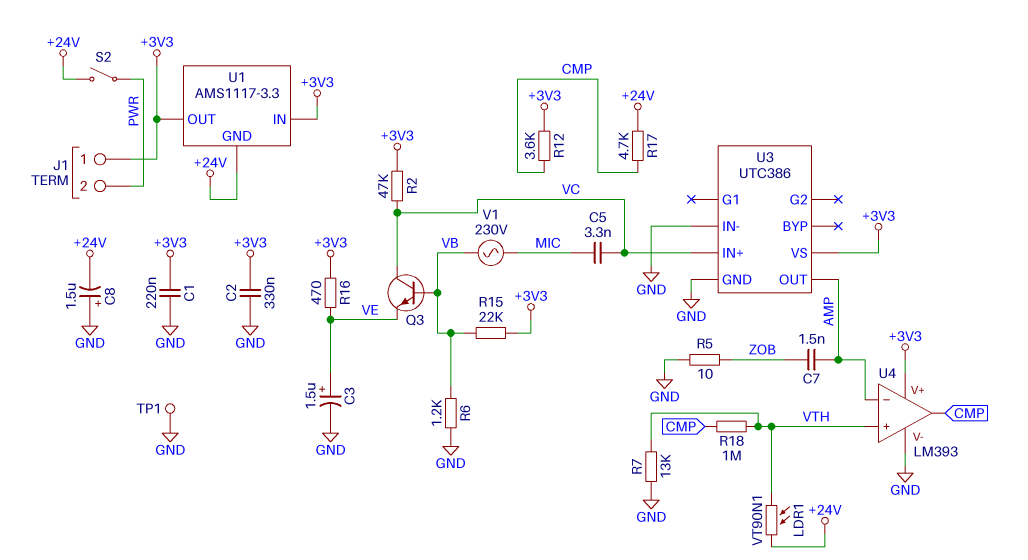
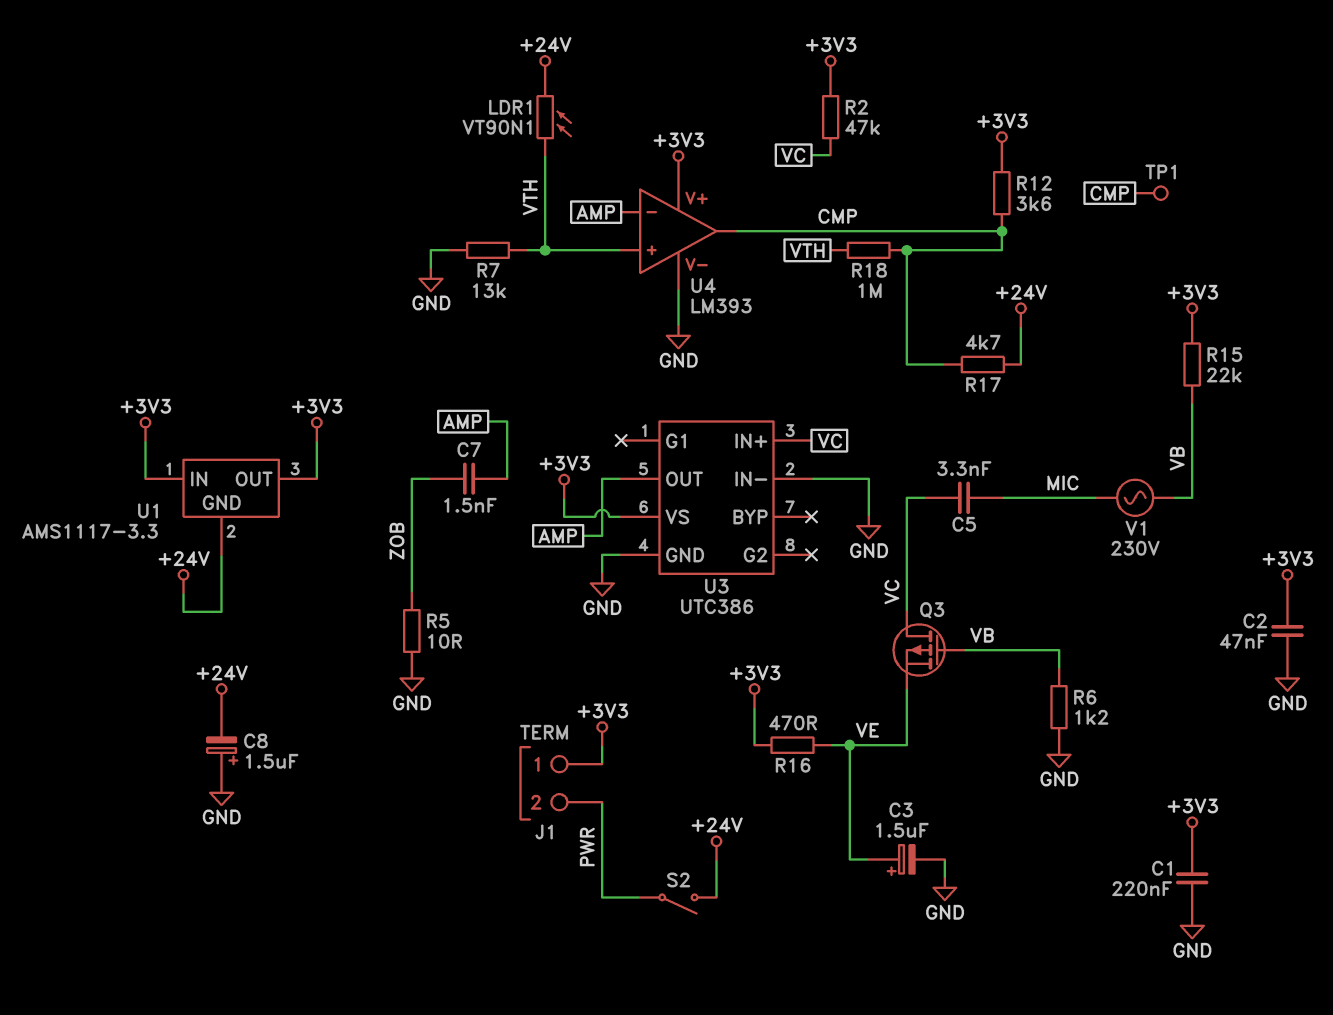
C2: 330nF (+3V3, GND) -> 47nF (+3V3, GND)
Q3: NPN (B VB, C VC, E VE) -> PMOS (G VB, D VC, S VE)
TP1: test point (GND) -> test point (CMP)

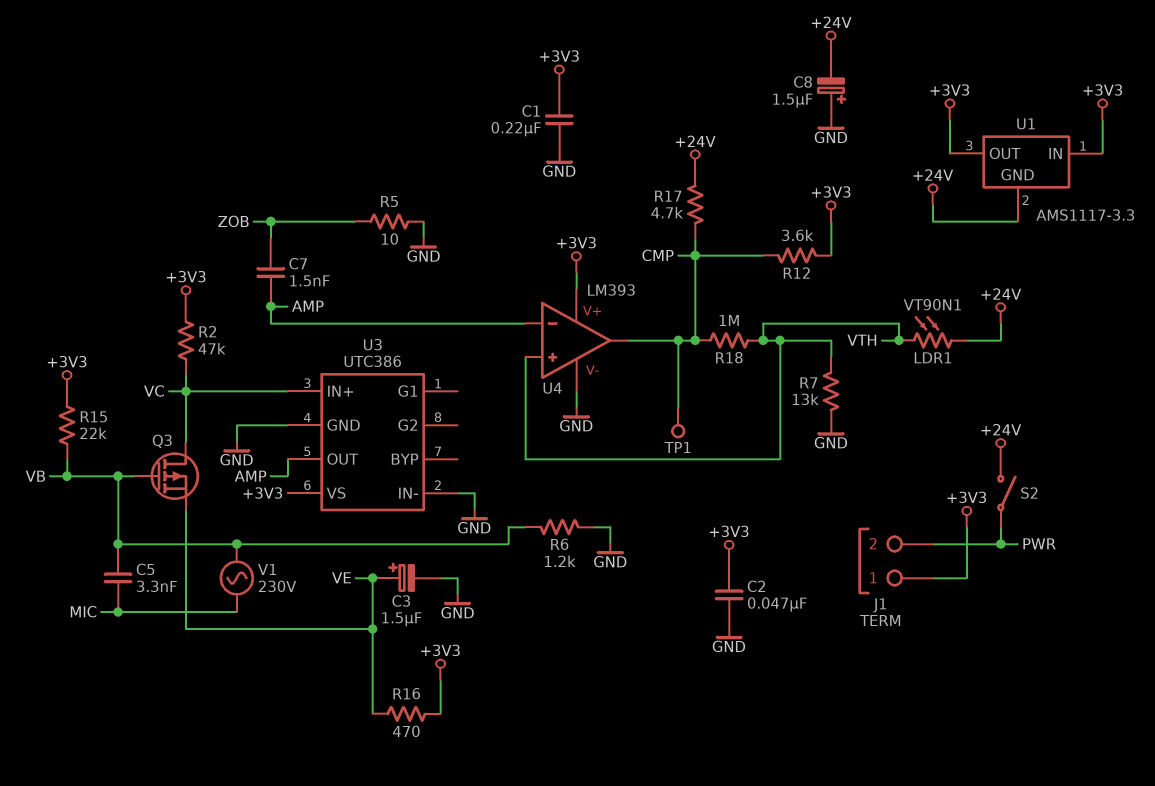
C5: 3.3nF (MIC, VC) -> 3.3nF (MIC, VB)

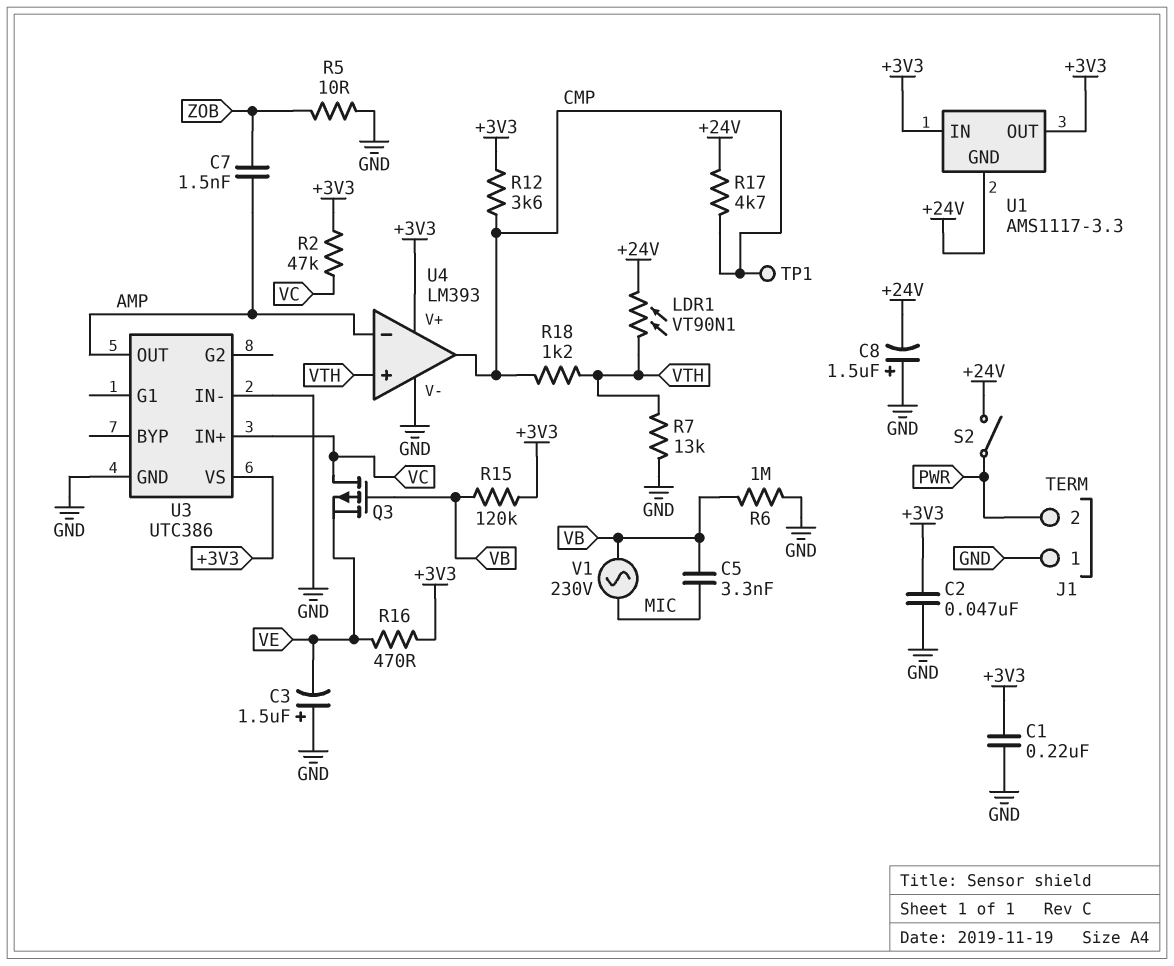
C3: 1.5uF (plus VE, minus GND) -> 1.5uF (plus GND, minus VE)
J1 pin 1: +3V3 -> GND
R6: 1.2k (GND, VB) -> 1M (GND, VB)
R15: 22k (+3V3, VB) -> 120k (+3V3, VB)
R18: 1M (CMP, VTH) -> 1.2k (CMP, VTH)

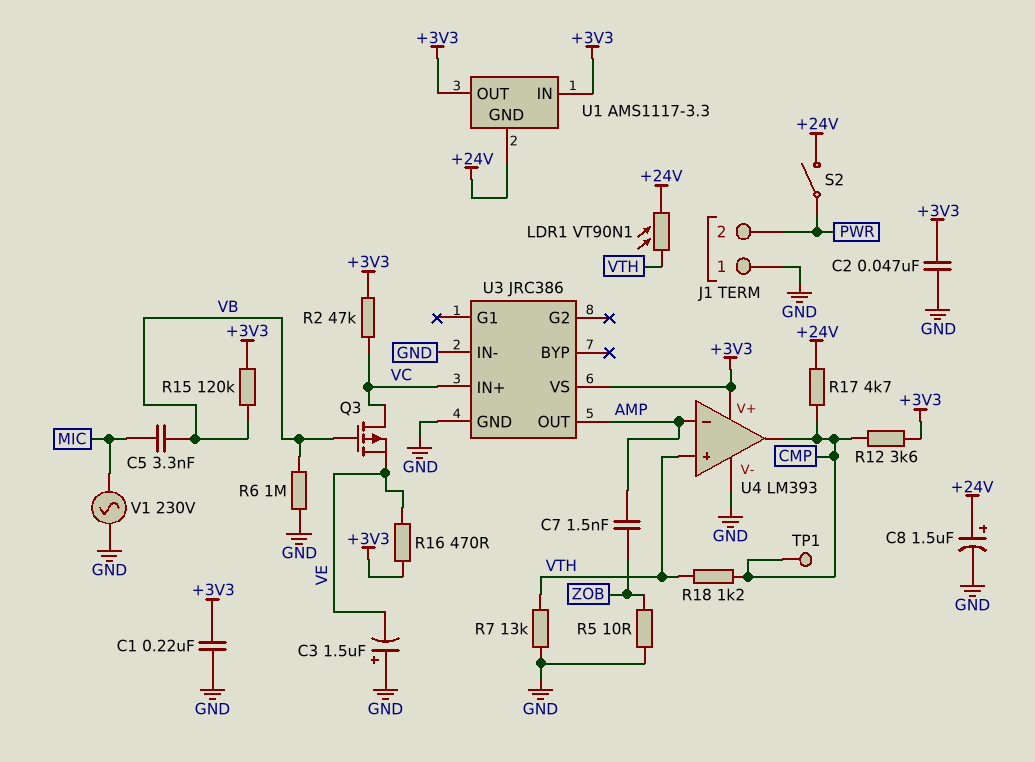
C8: 1.5uF (plus GND, minus +24V) -> 1.5uF (plus +24V, minus GND)
U3: UTC386 -> JRC386
V1: AC 230V (MIC, VB) -> AC 230V (GND, MIC)

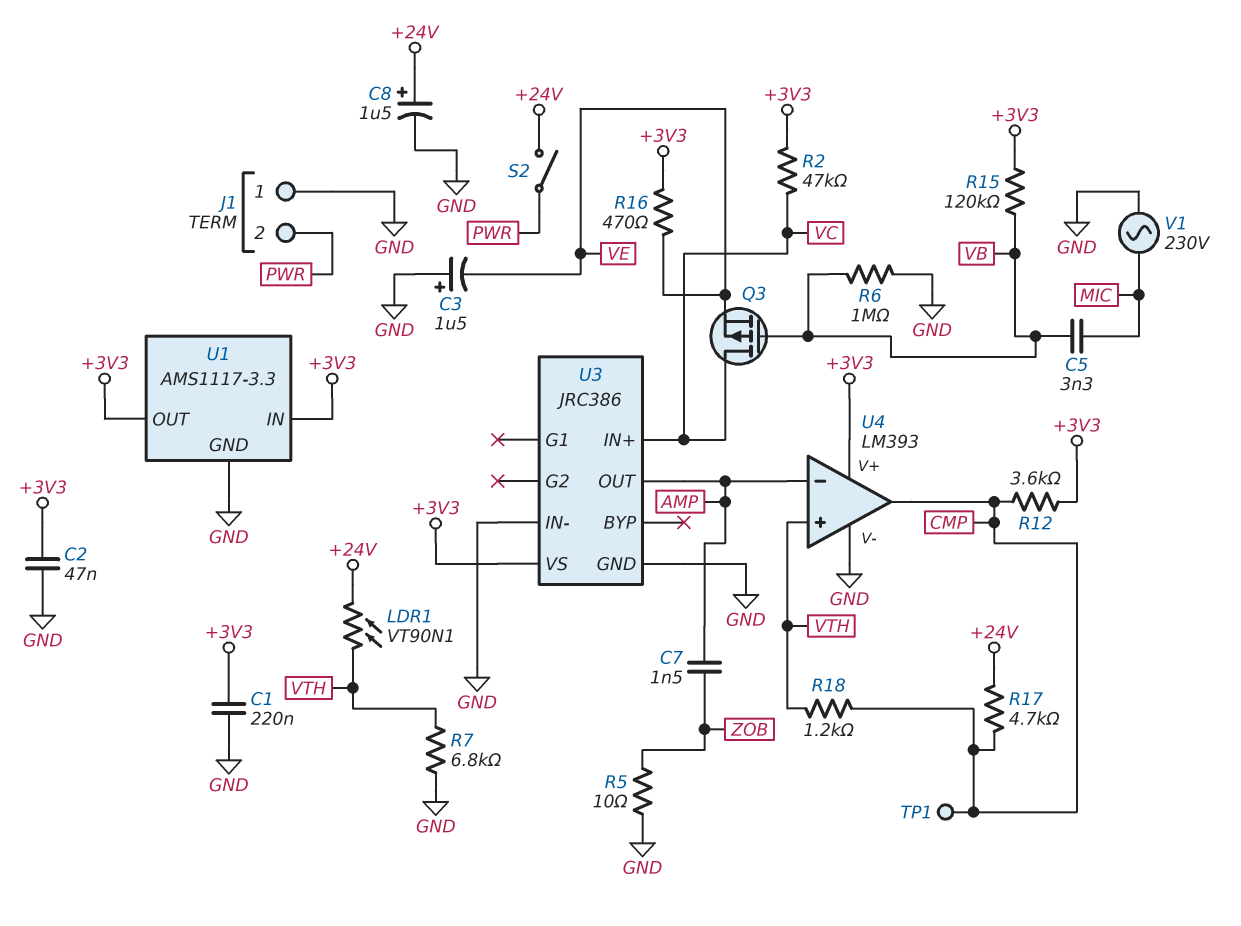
R7: 13k (GND, VTH) -> 6.8k (GND, VTH)
U1 pin GND: +24V -> GND

